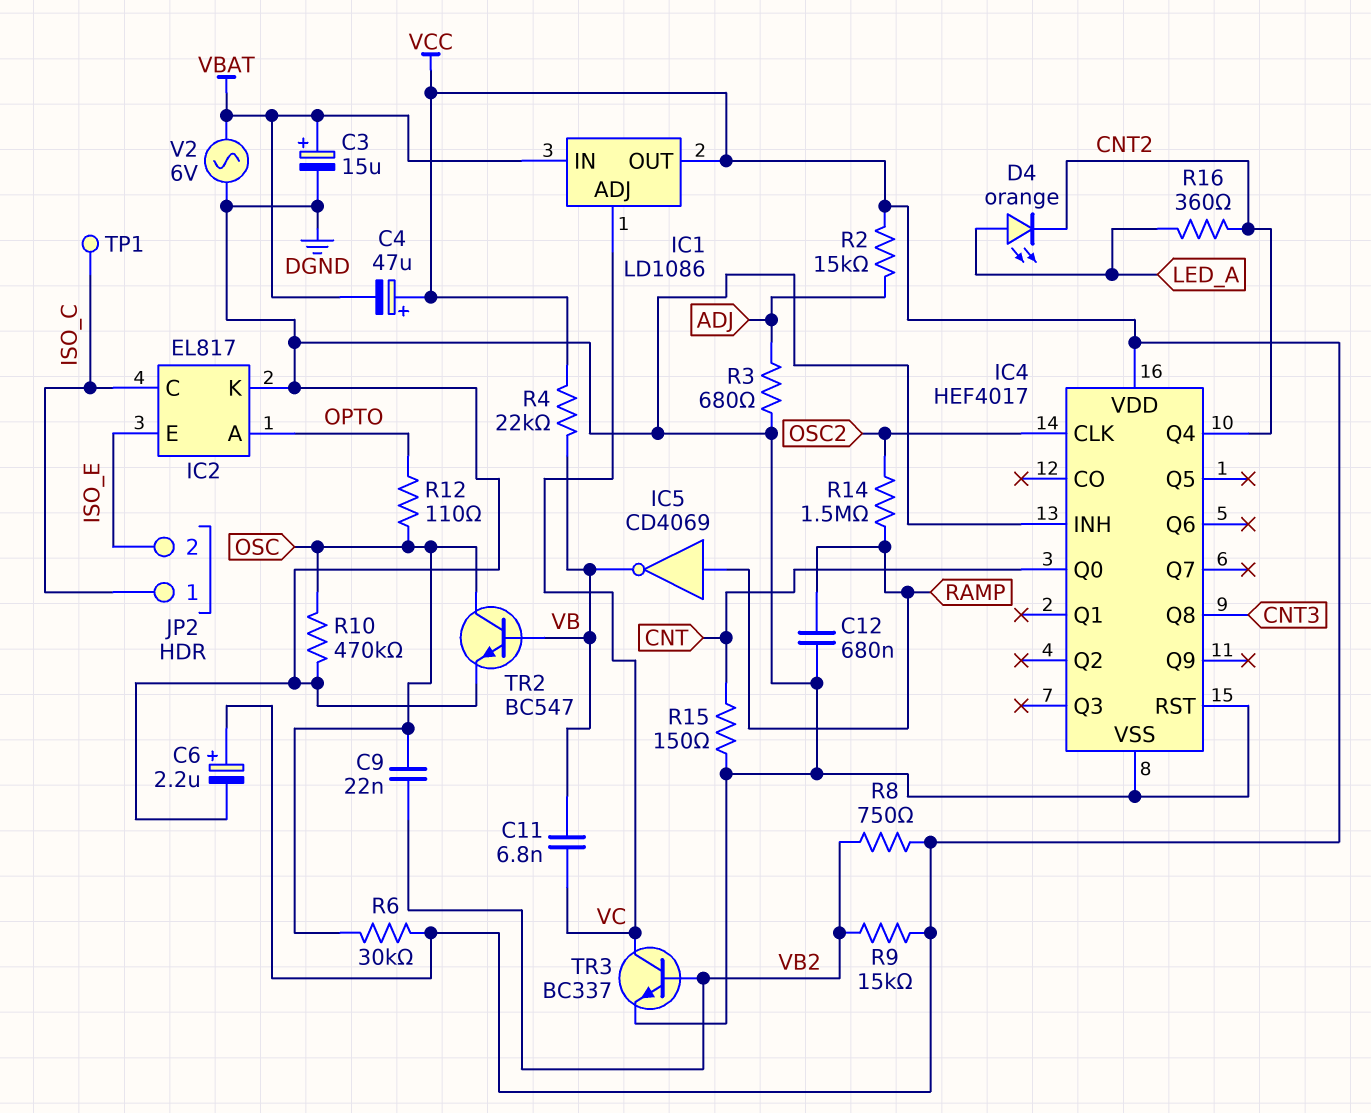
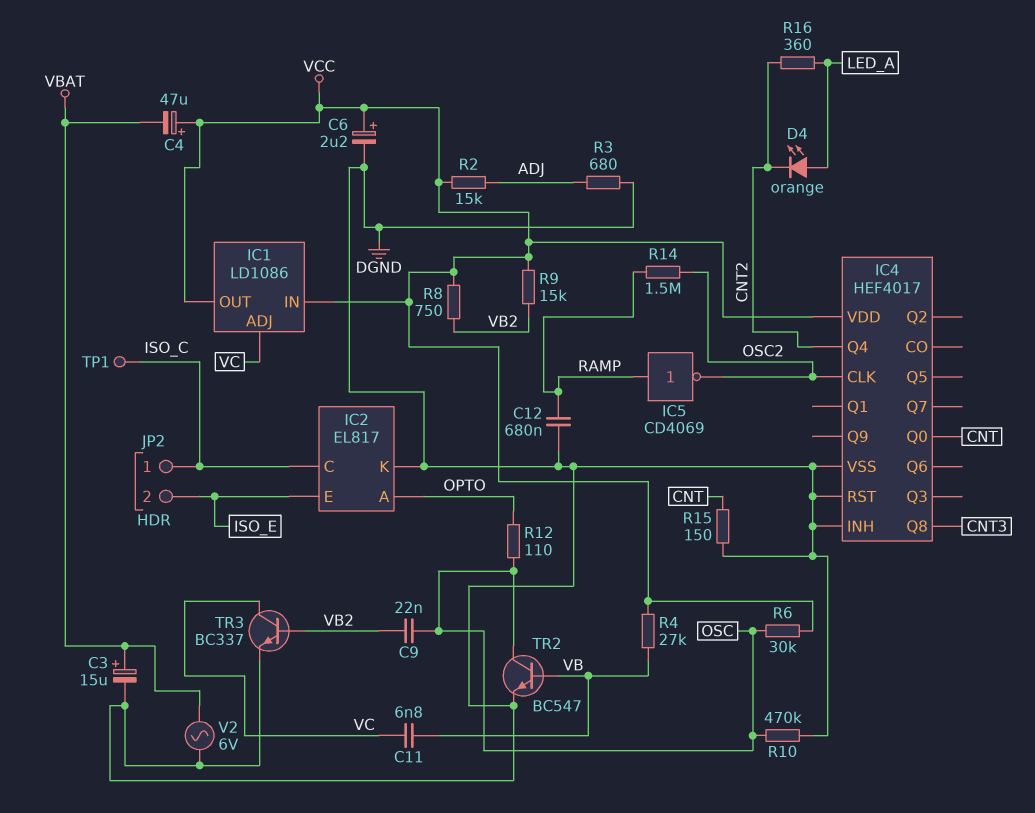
IC1 pin IN: VBAT -> VCC
IC5: NOT CD4069 (in RAMP, out VB) -> NOT CD4069 (in RAMP, out OSC2)
R4: 22k (VB, VCC) -> 27k (VB, VCC)

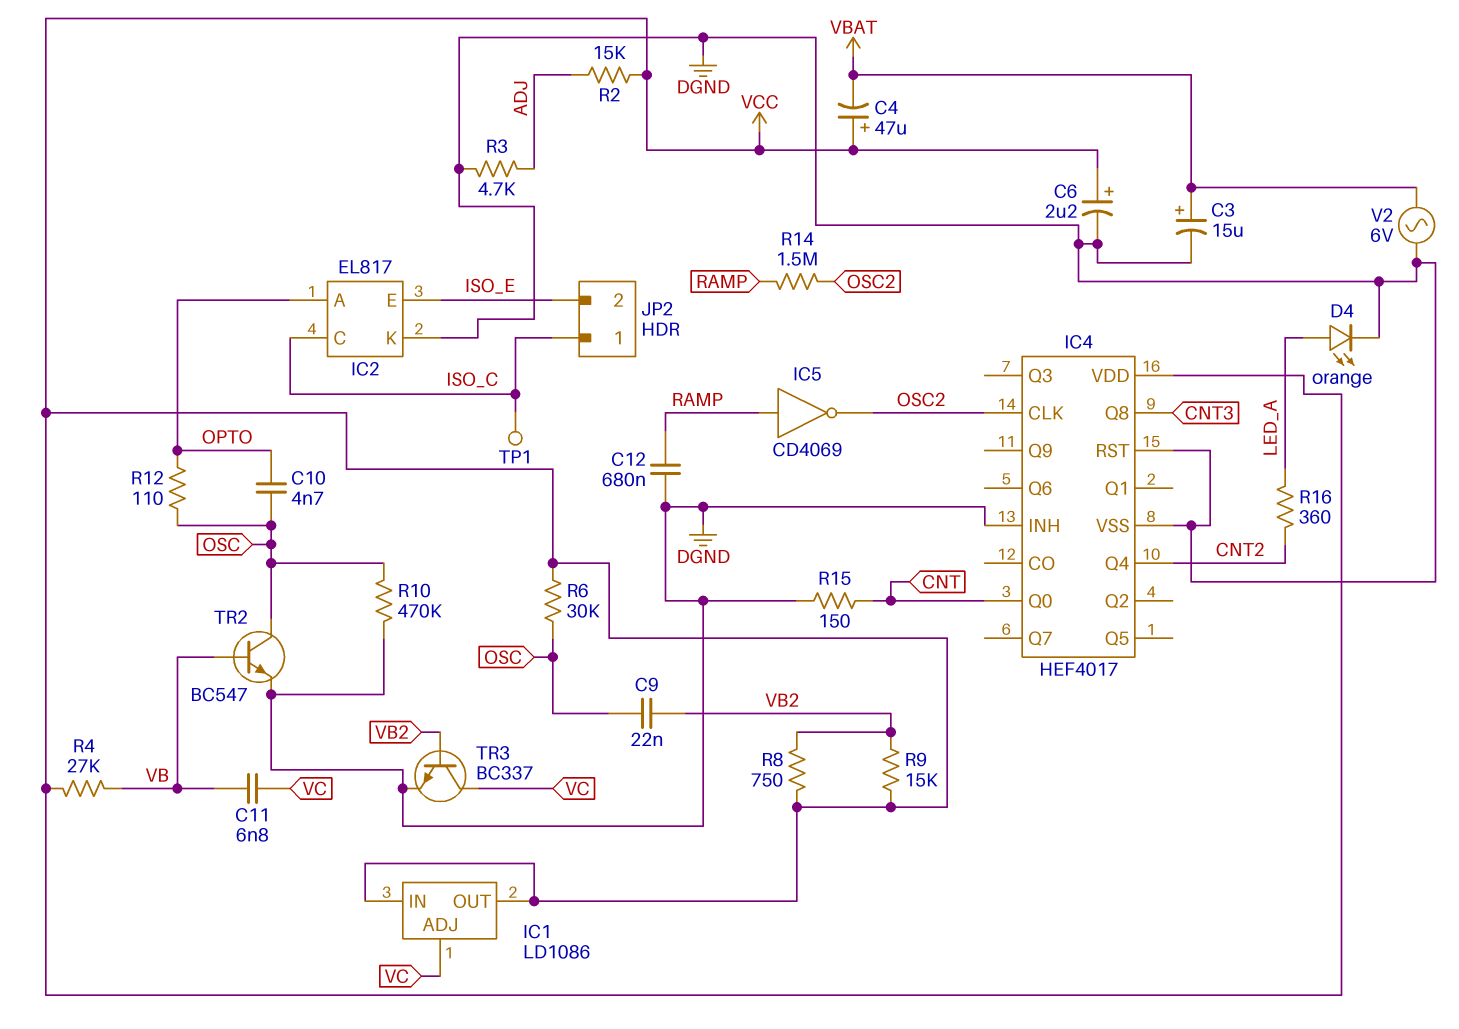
C10: none -> 4.7nF (OPTO, OSC)
D4: LED orange (A LED_A, K CNT2) -> LED orange (A LED_A, K DGND)
R3: 680 (ADJ, DGND) -> 4.7k (ADJ, DGND)

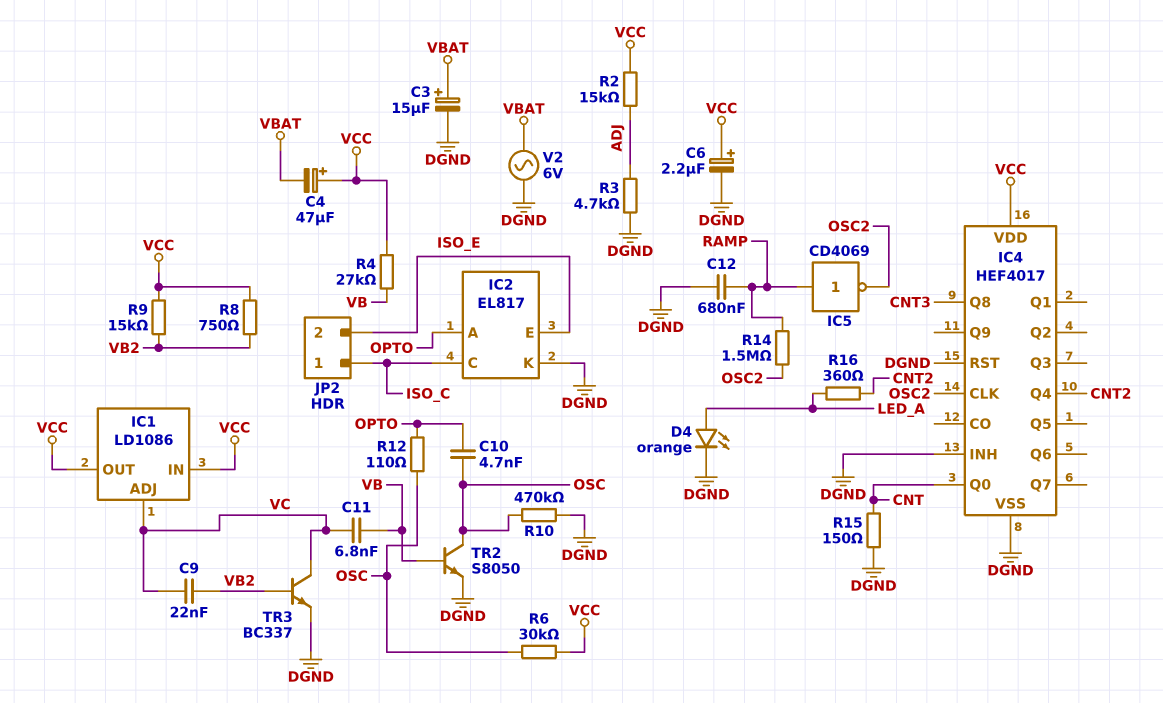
C9: 22nF (OSC, VB2) -> 22nF (VB2, VC)
TP1: test point (ISO_C) -> none
TR2: NPN BC547 (B VB, C OSC, E DGND) -> NPN S8050 (B VB, C OSC, E DGND)

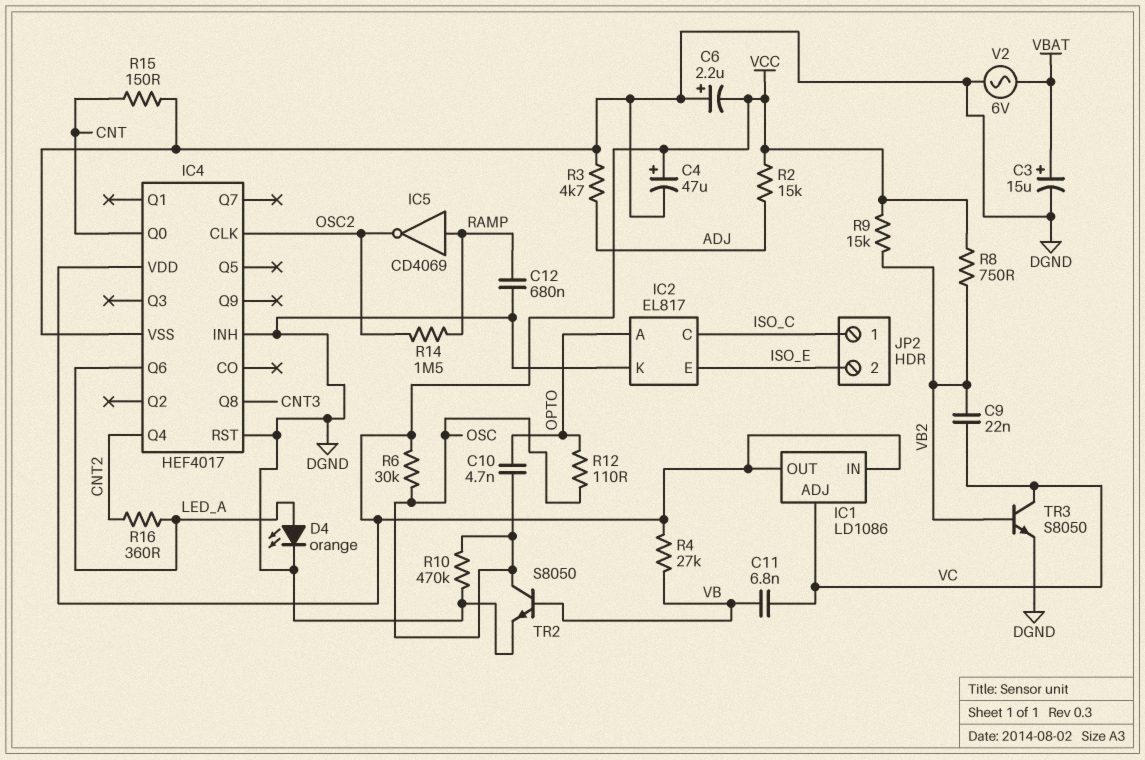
C4: 47uF (plus VCC, minus VBAT) -> 47uF (plus VCC, minus DGND)
C6: 2.2uF (plus VCC, minus DGND) -> 2.2uF (plus DGND, minus VCC)
IC4 pin Q6: none -> LED_A
TR3: NPN BC337 (B VB2, C VC, E DGND) -> NPN S8050 (B VB2, C VC, E DGND)

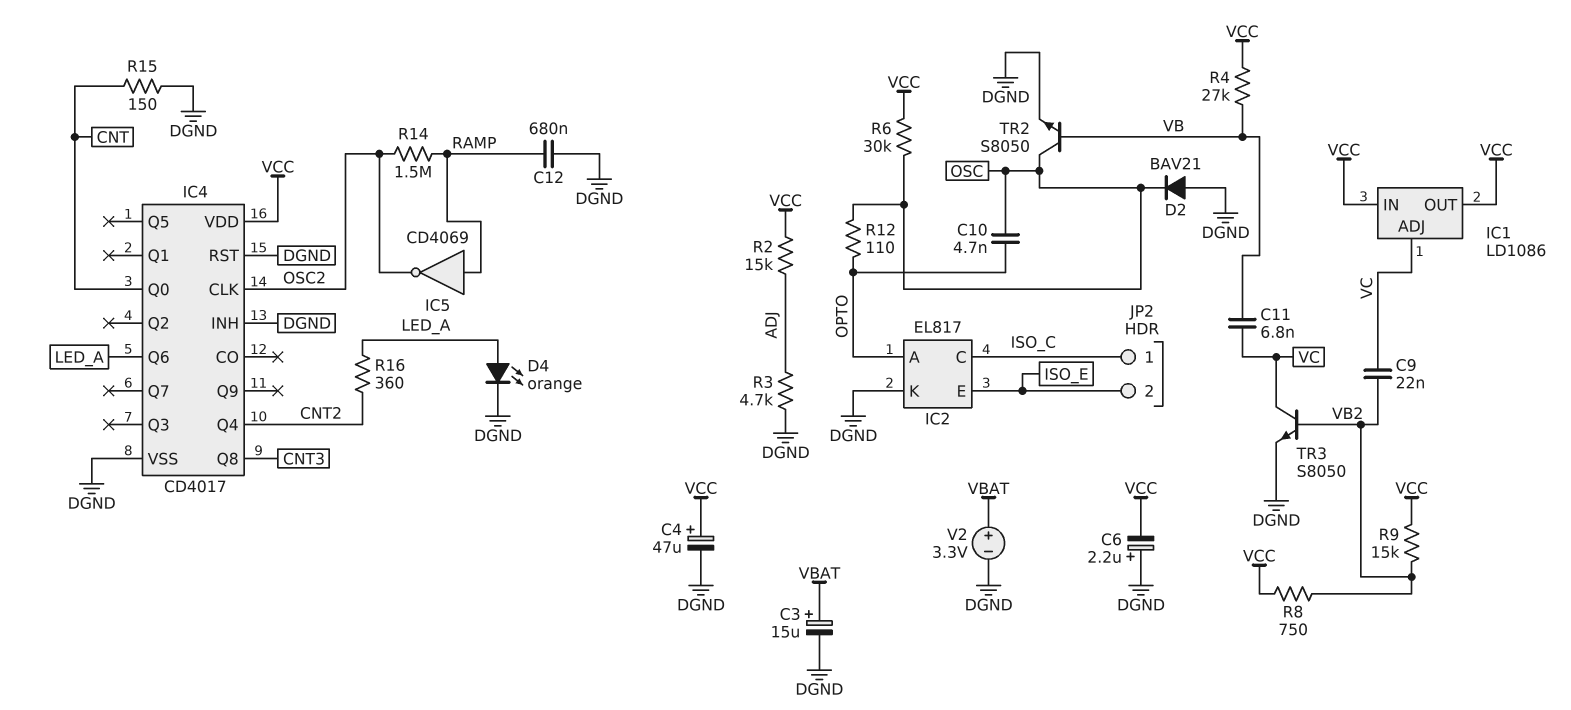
D2: none -> diode BAV21 (A DGND, K OSC)
IC4: HEF4017 -> CD4017
R10: 470k (DGND, OSC) -> none
V2: AC 6V (DGND, VBAT) -> 3.3V (plus VBAT, minus DGND)

